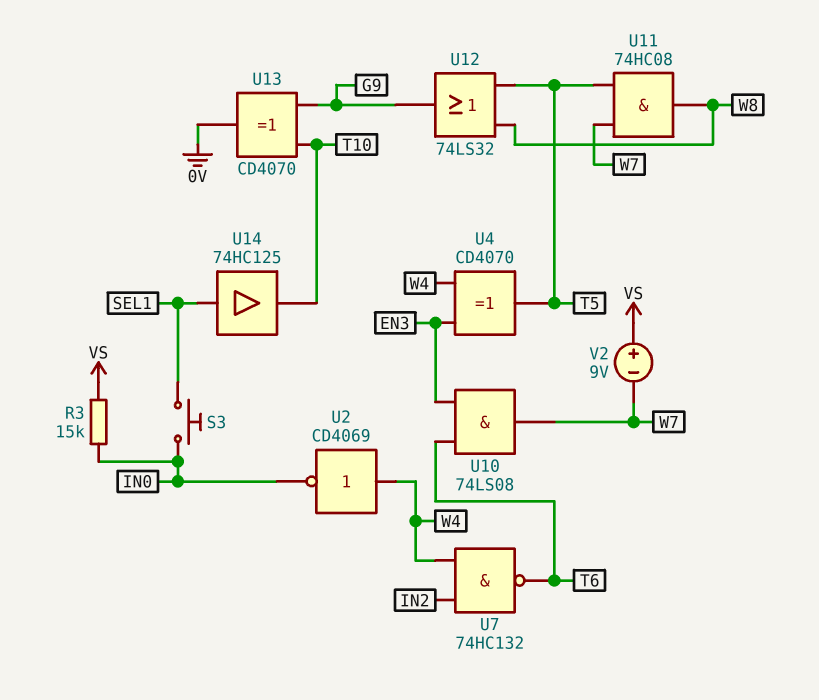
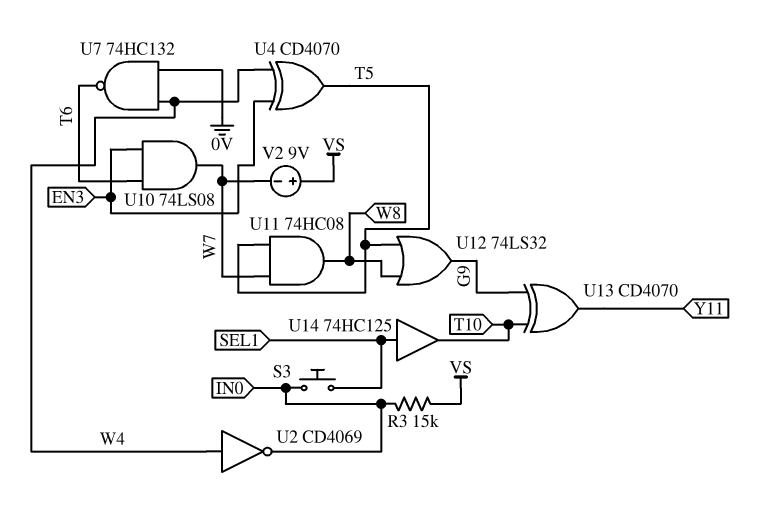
U7: NAND 74HC132 (in IN2, in W4, out T6) -> NAND 74HC132 (in 0V, in W4, out T6)
U13: XOR CD4070 (in G9, in T10, out 0V) -> XOR CD4070 (in G9, in T10, out Y11)

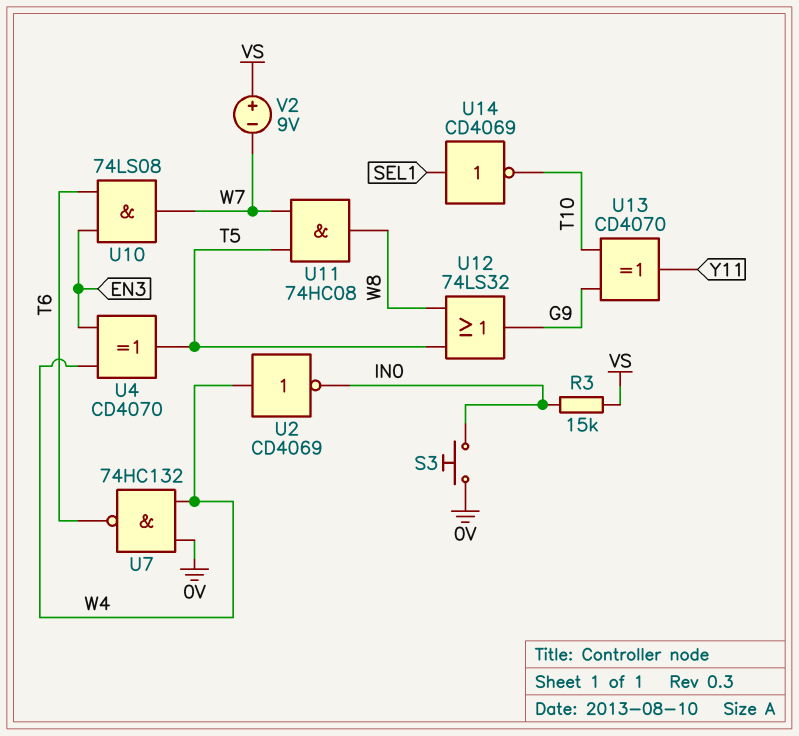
S3: button (IN0, SEL1) -> button (0V, IN0)
U14: buffer 74HC125 (in SEL1, out T10) -> NOT CD4069 (in SEL1, out T10)

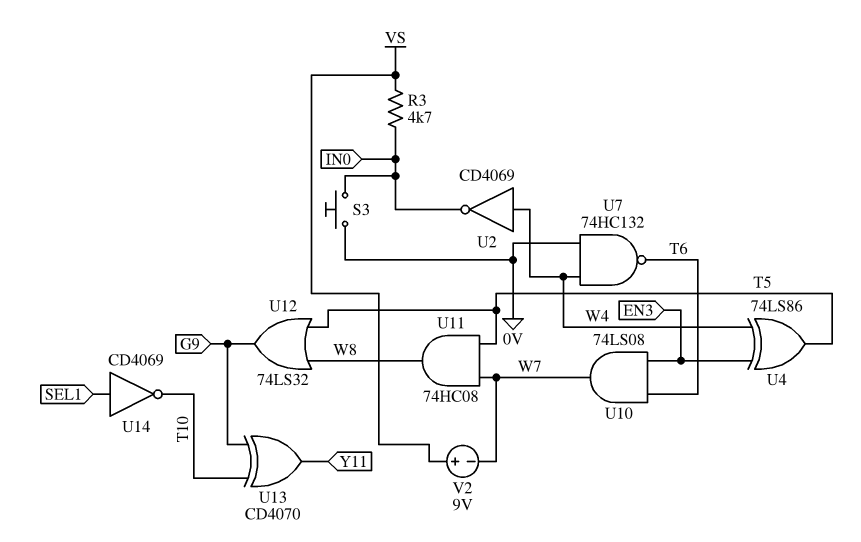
R3: 15k (IN0, VS) -> 4.7k (IN0, VS)
U4: XOR CD4070 (in EN3, in W4, out T5) -> XOR 74LS86 (in EN3, in W4, out T5)

